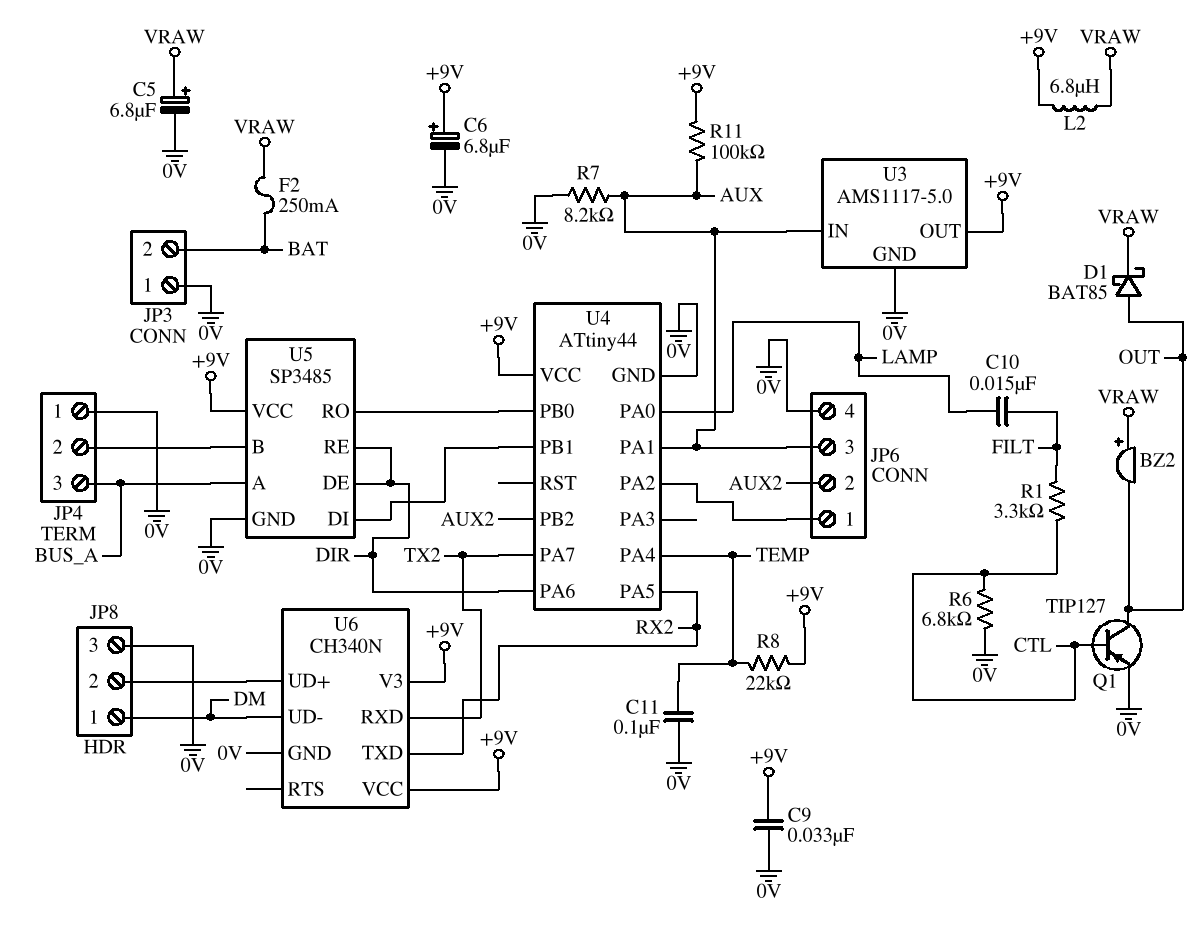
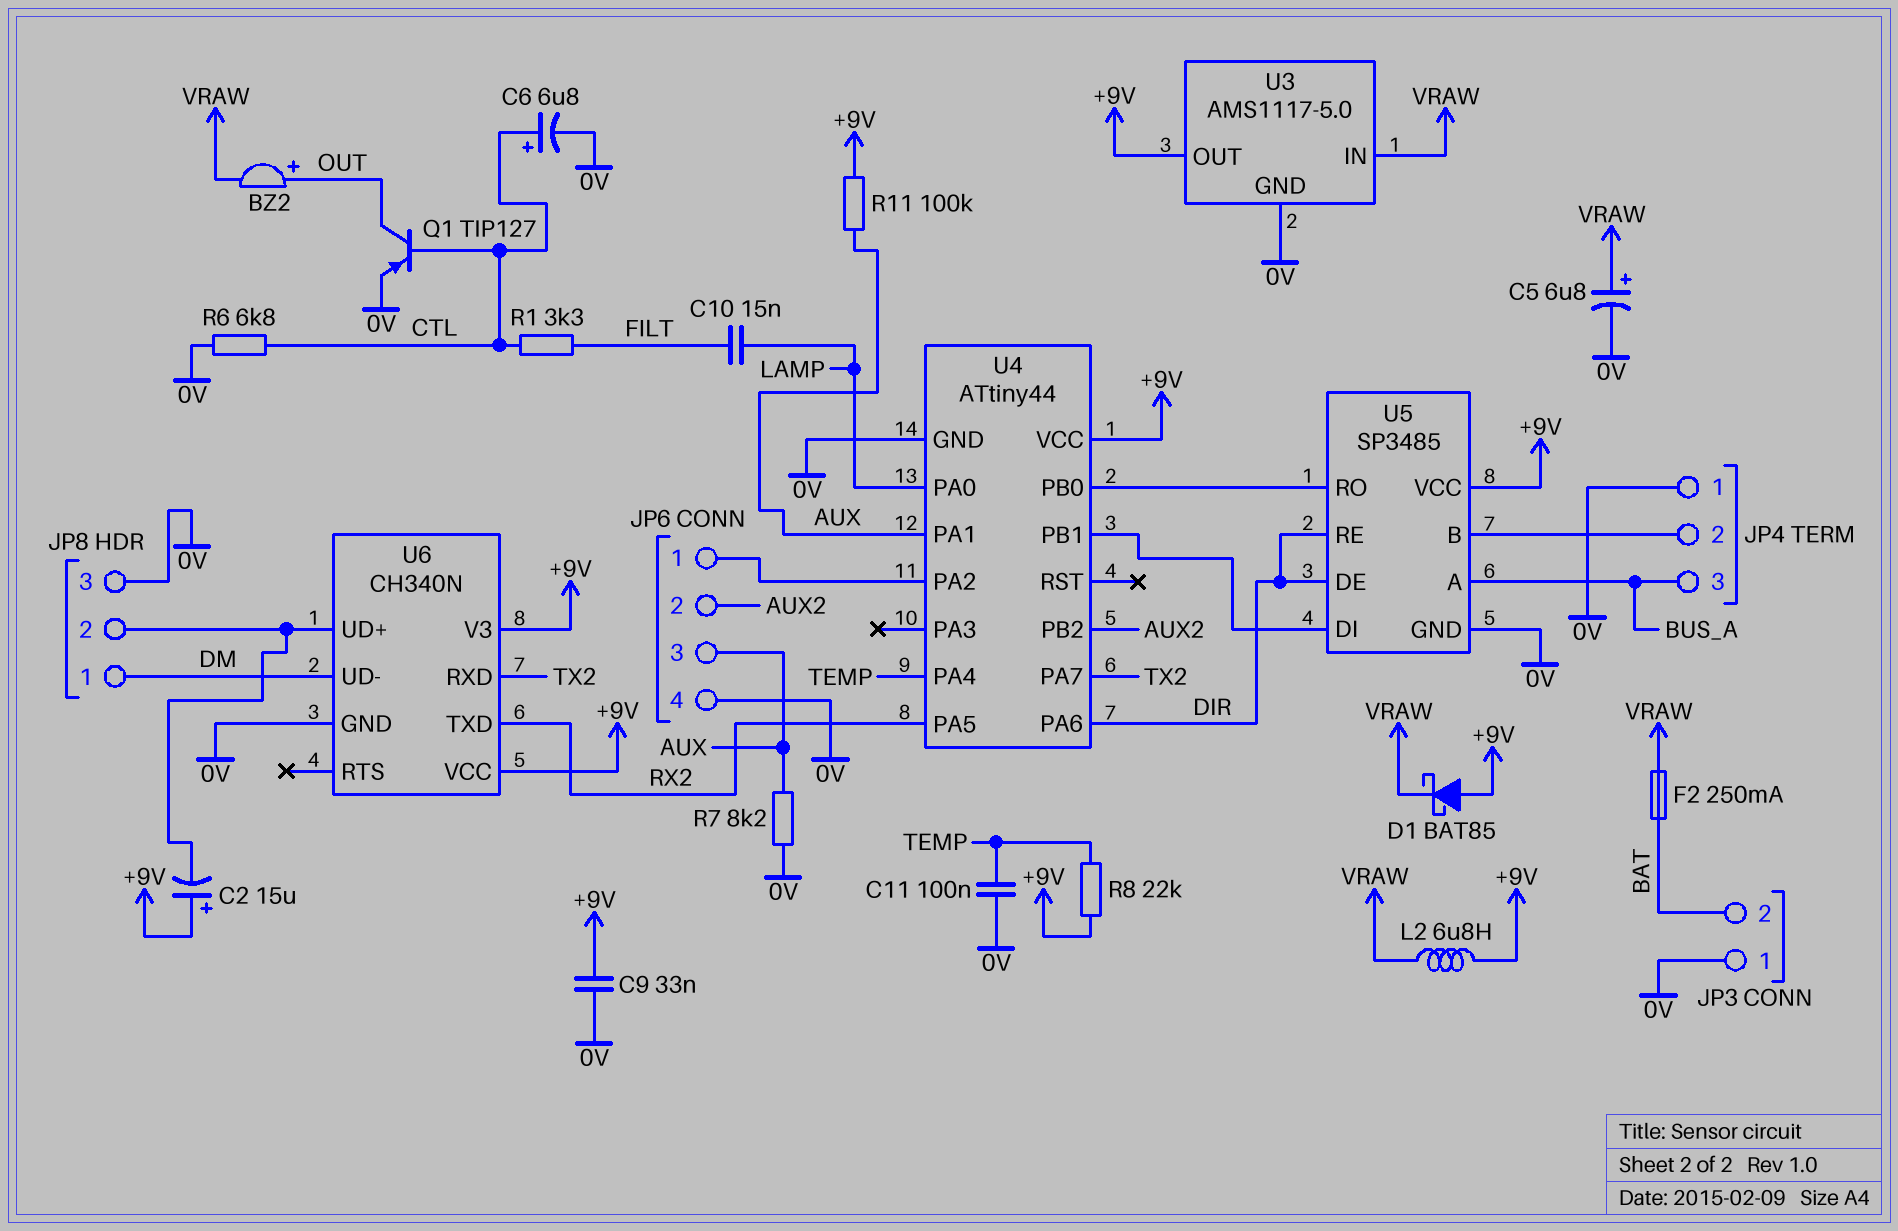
BZ2: buzzer (plus VRAW, minus OUT) -> buzzer (plus OUT, minus VRAW)
C2: none -> 15uF (plus +9V, minus JP8/2)
C6: 6.8uF (plus +9V, minus 0V) -> 6.8uF (plus CTL, minus 0V)
D1: schottky BAT85 (A OUT, K VRAW) -> schottky BAT85 (A +9V, K VRAW)
U3 pin IN: AUX -> VRAW

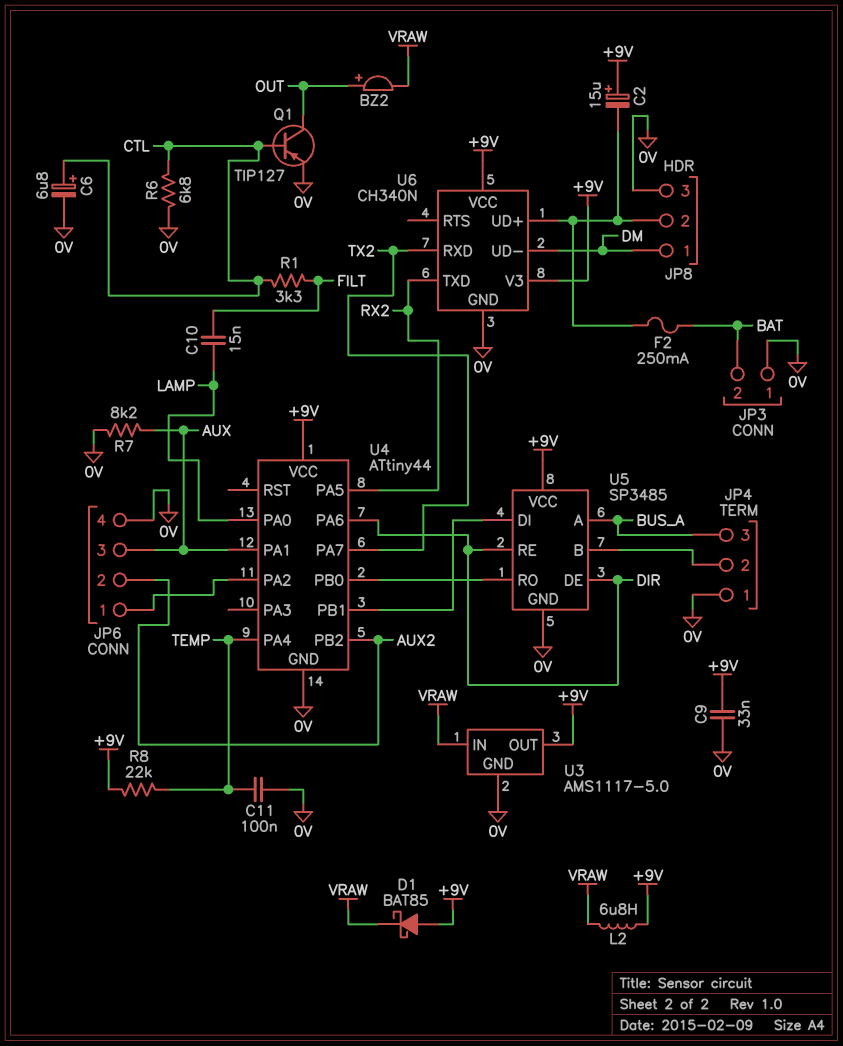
C5: 6.8uF (plus VRAW, minus 0V) -> none
F2: 250mA (BAT, VRAW) -> 250mA (BAT, JP8/2)
R11: 100k (+9V, AUX) -> none

